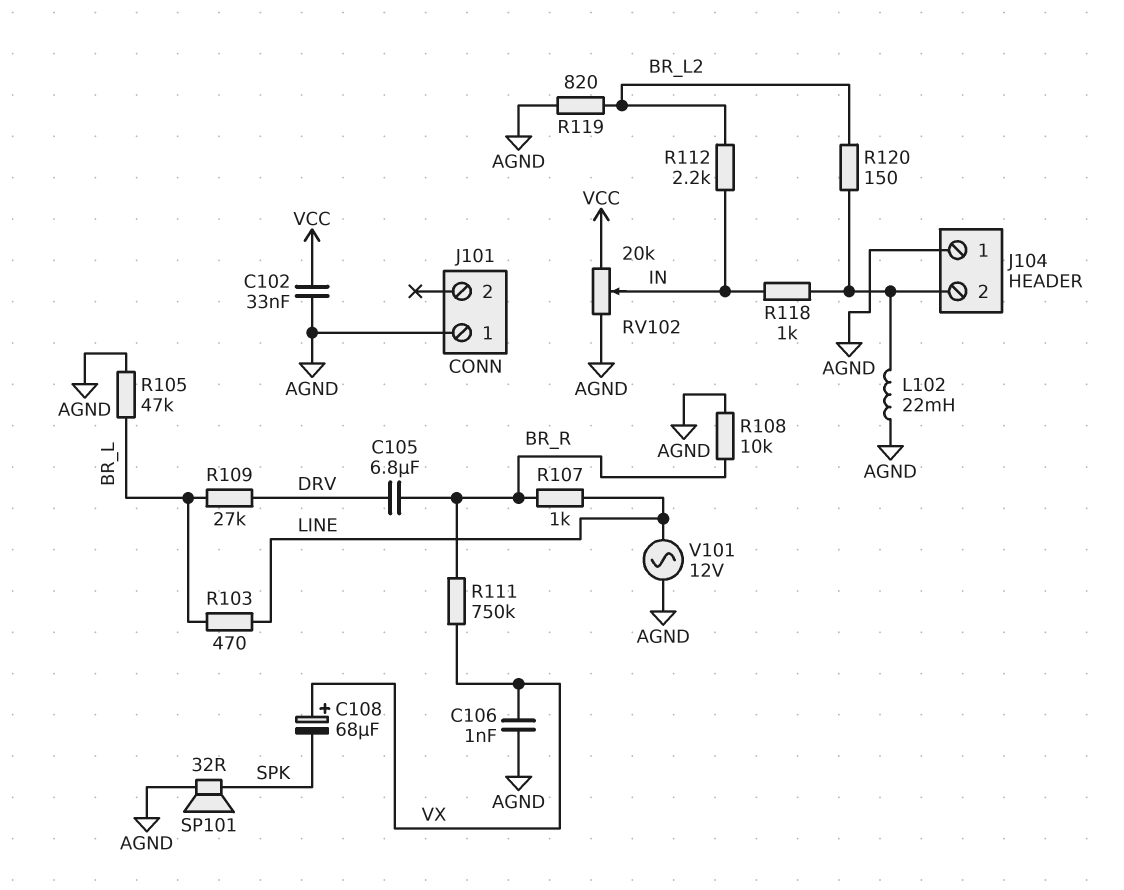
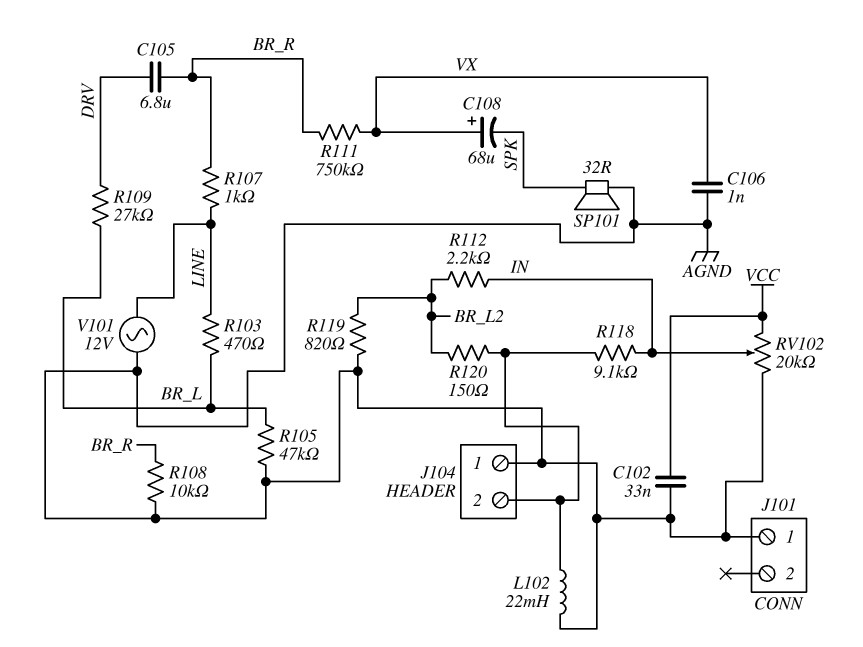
R118: 1k (IN, J104/2) -> 9.1k (IN, J104/2)

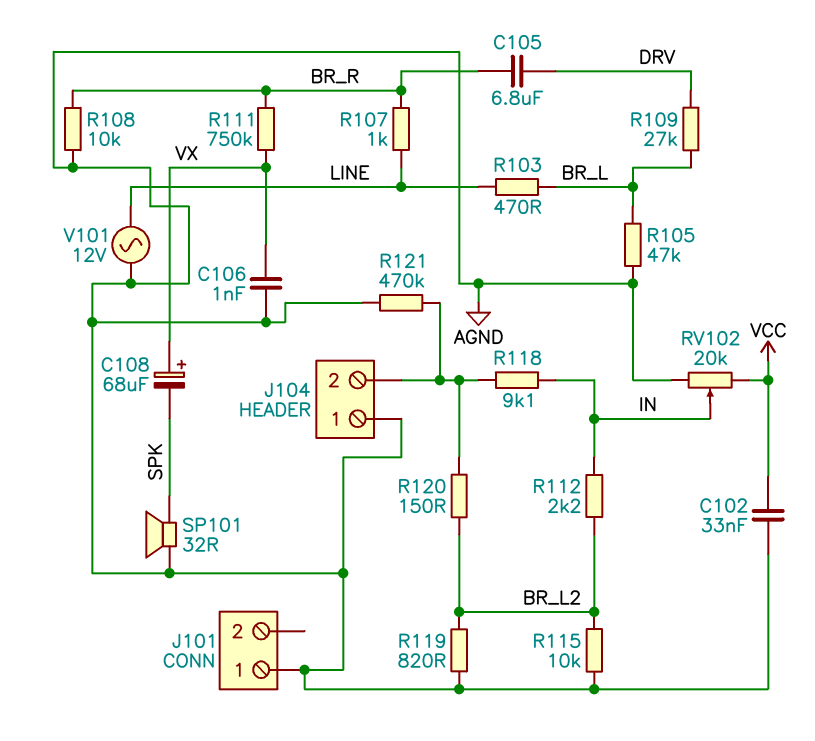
L102: 22mH (AGND, J104/2) -> none
R115: none -> 10k (AGND, BR_L2)
R121: none -> 470k (AGND, J104/2)

